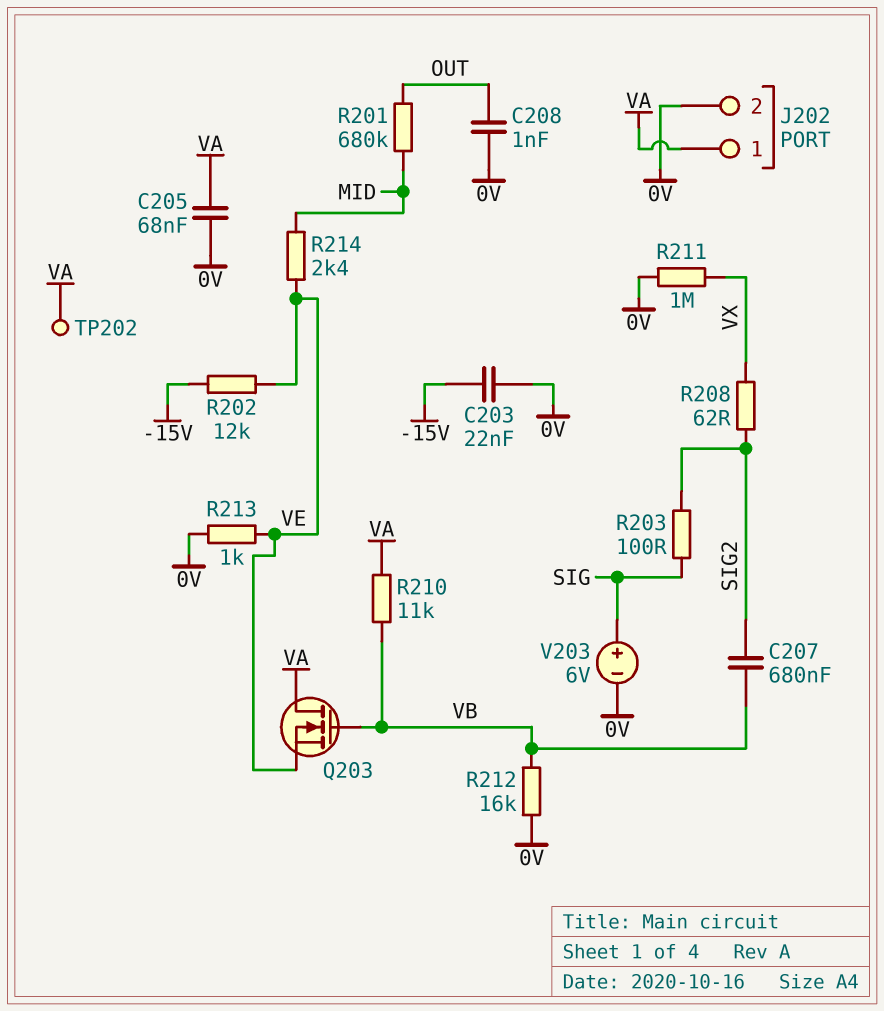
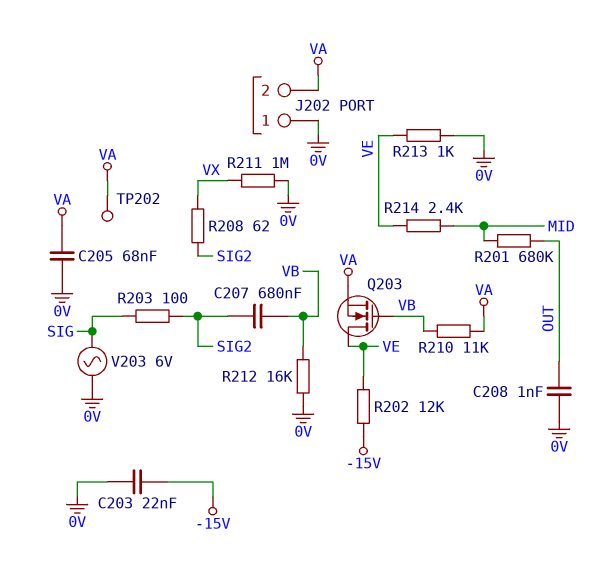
J202 pin 1: VA -> 0V
J202 pin 2: 0V -> VA
Q203: NMOS (G VB, D VA, S VE) -> NMOS (G VB, D VE, S VA)
V203: 6V (plus SIG, minus 0V) -> AC 6V (0V, SIG)

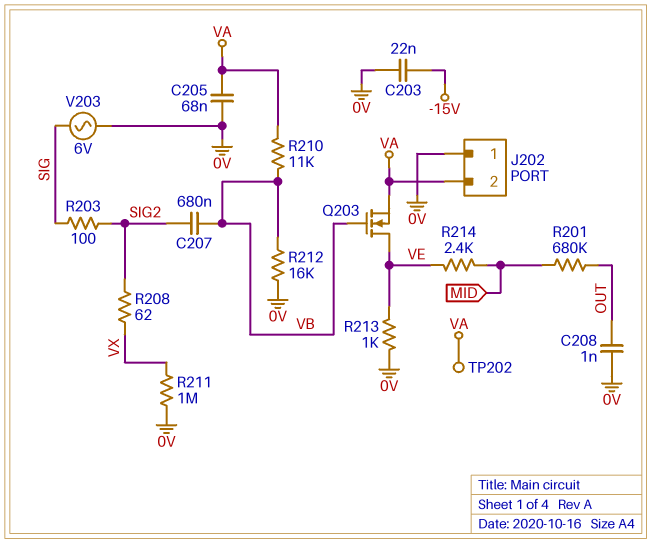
R202: 12k (-15V, VE) -> none

